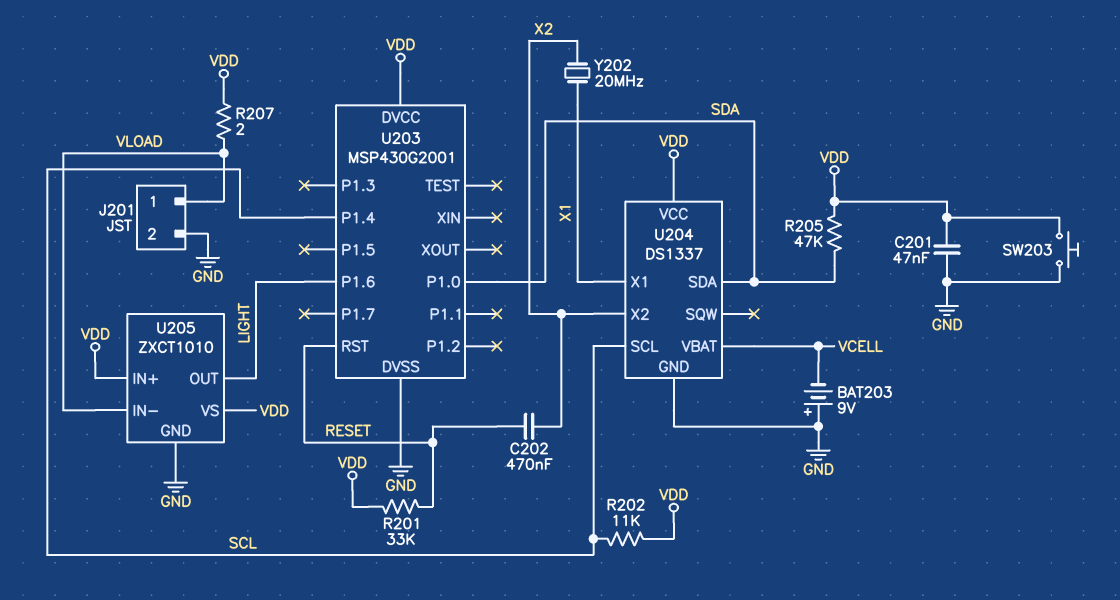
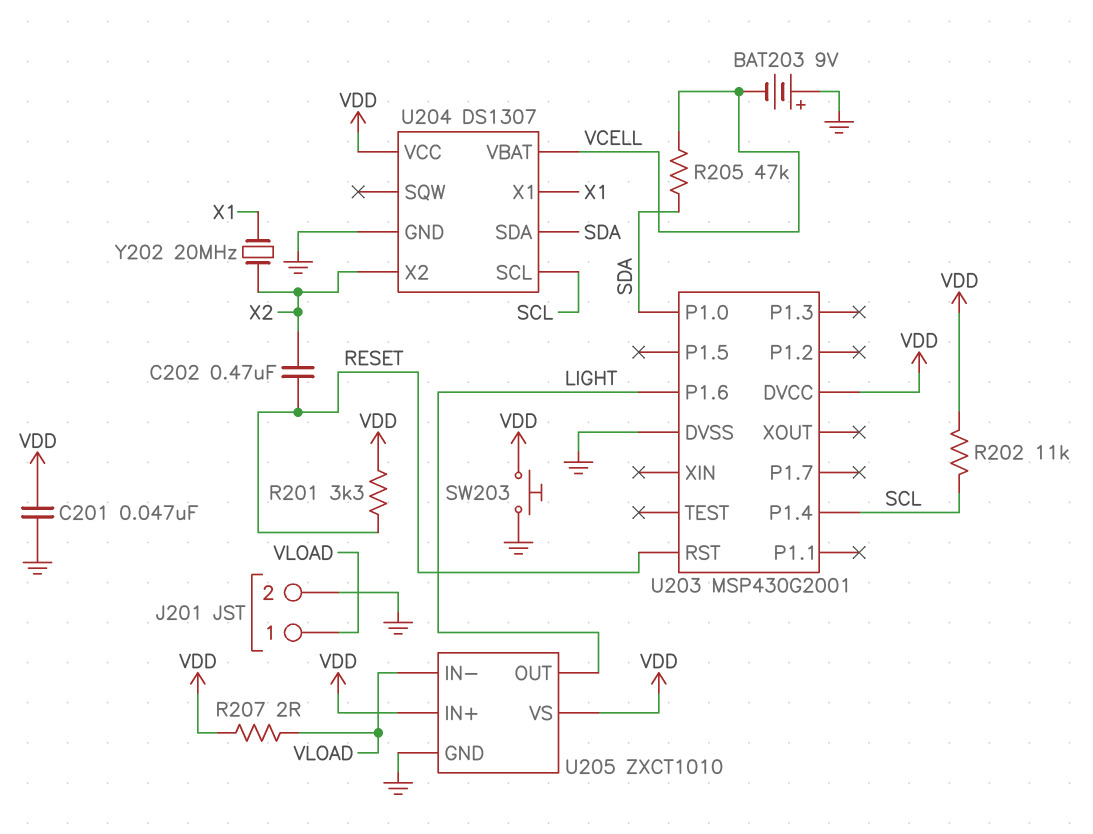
R201: 33k (RESET, VDD) -> 3.3k (RESET, VDD)
R205: 47k (SDA, VDD) -> 47k (SDA, VCELL)
U204: DS1337 -> DS1307

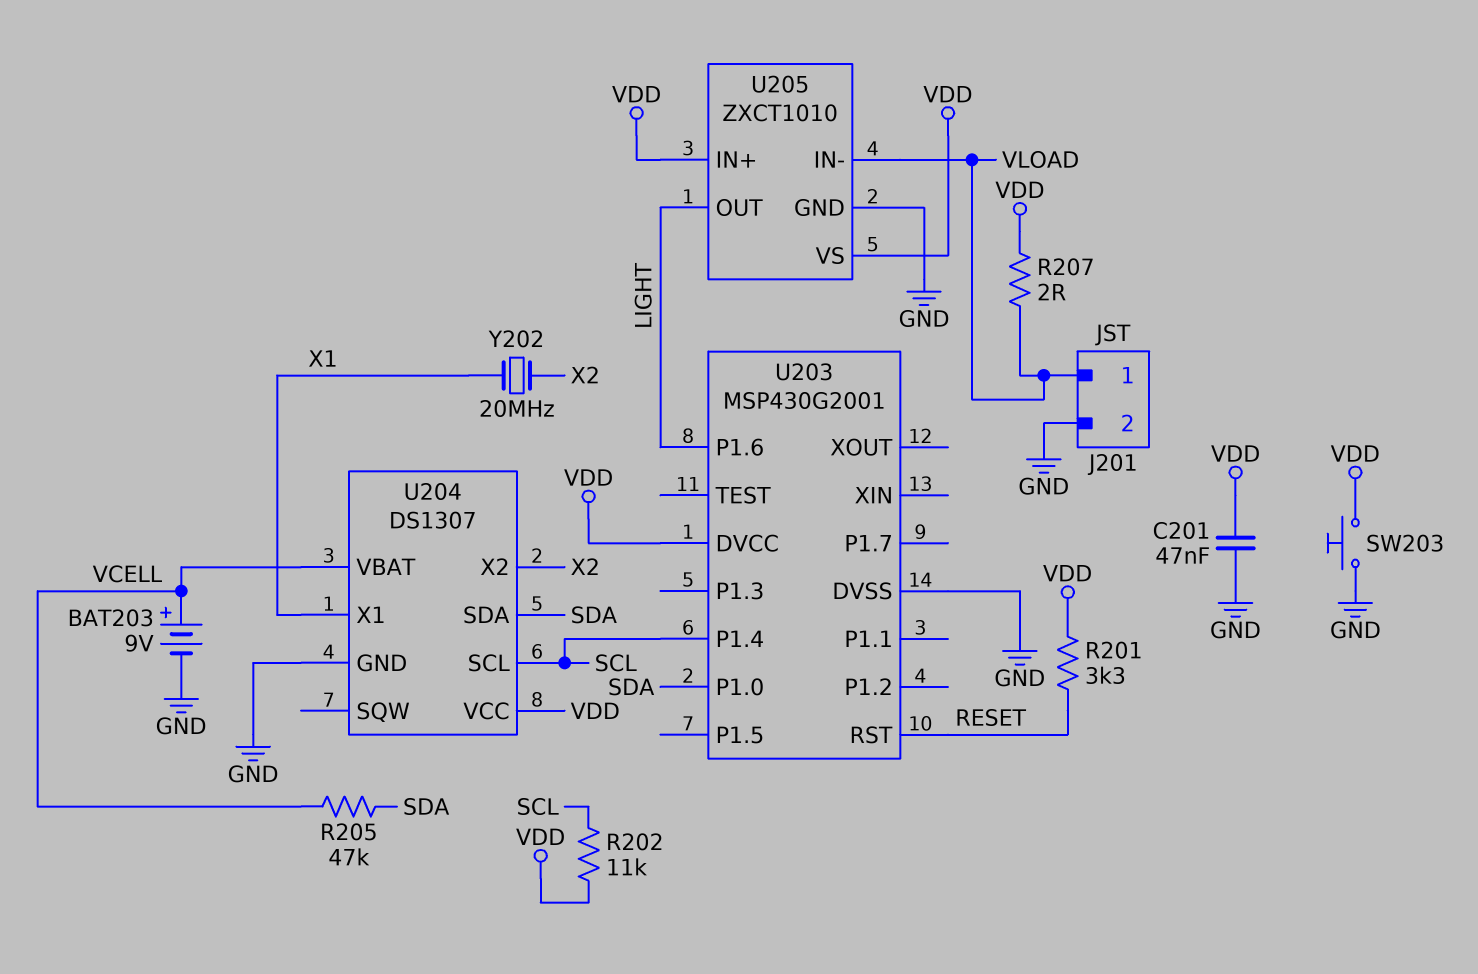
BAT203: 9V (plus GND, minus VCELL) -> 9V (plus VCELL, minus GND)
C202: 470nF (RESET, X2) -> none

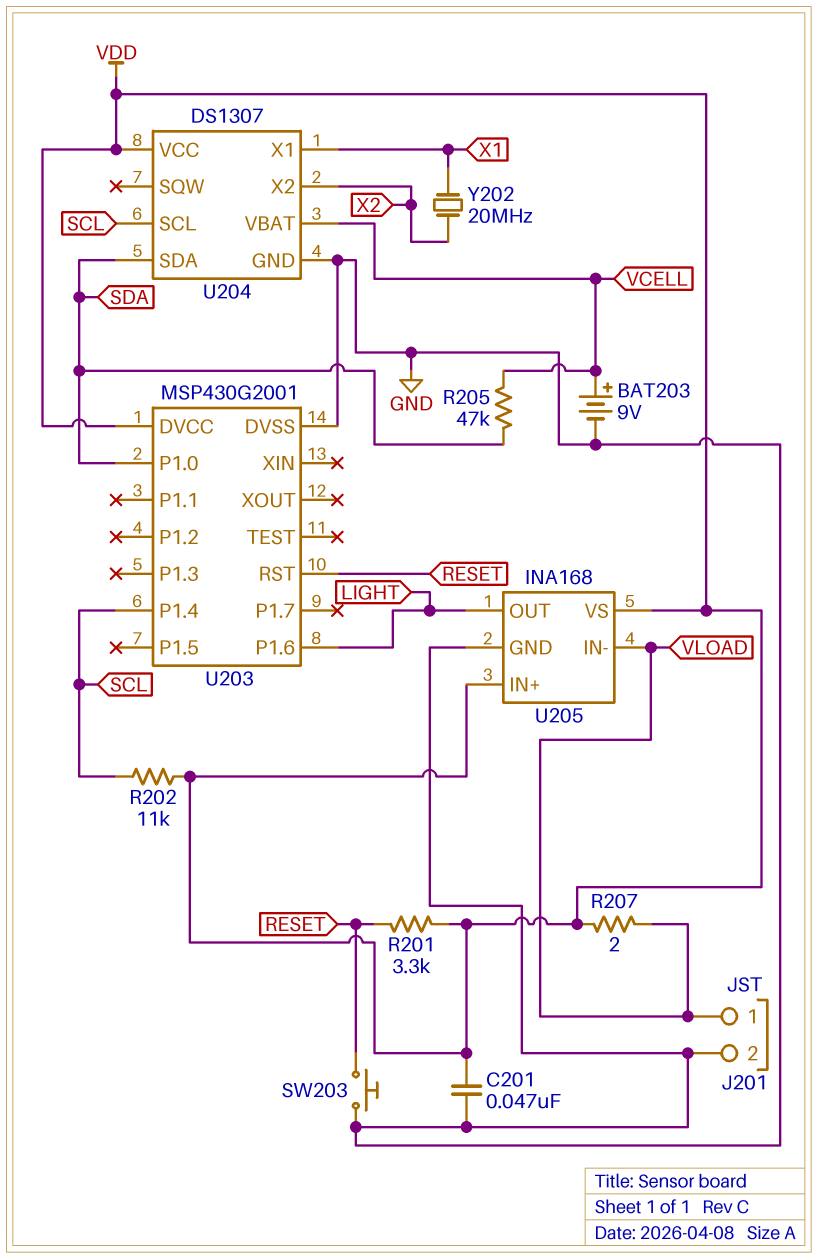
SW203: button (GND, VDD) -> button (GND, RESET)
U205: ZXCT1010 -> INA168

